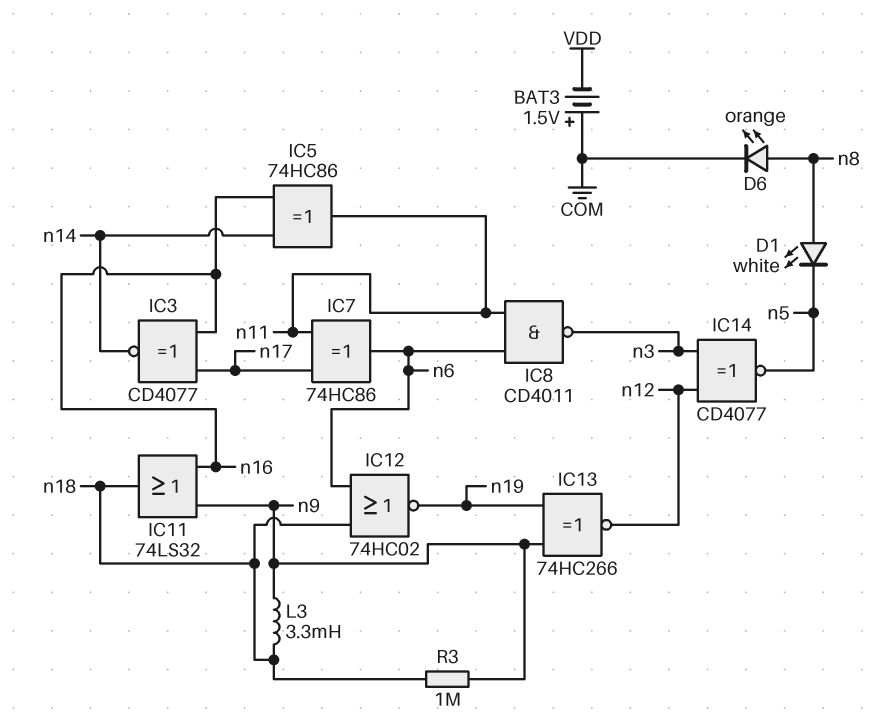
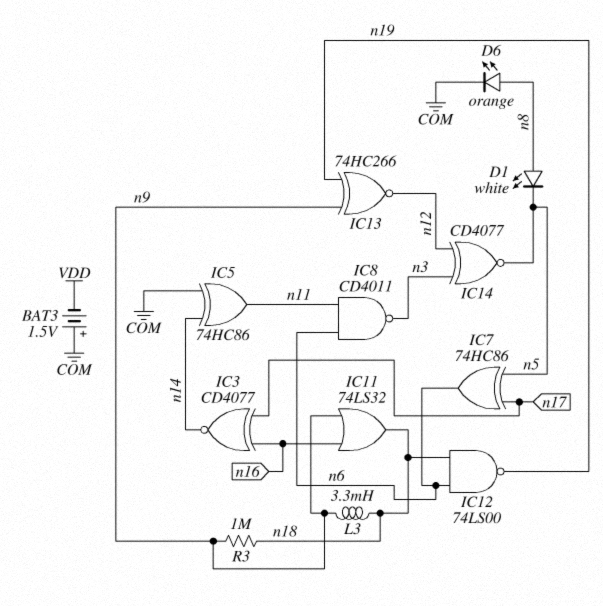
IC5: XOR 74HC86 (in n14, in n16, out n11) -> XOR 74HC86 (in COM, in n14, out n11)
IC7: XOR 74HC86 (in n11, in n17, out n6) -> XOR 74HC86 (in n5, in n17, out n6)
IC12: NOR 74HC02 (in n6, in n18, out n19) -> NAND 74LS00 (in n6, in n18, out n19)

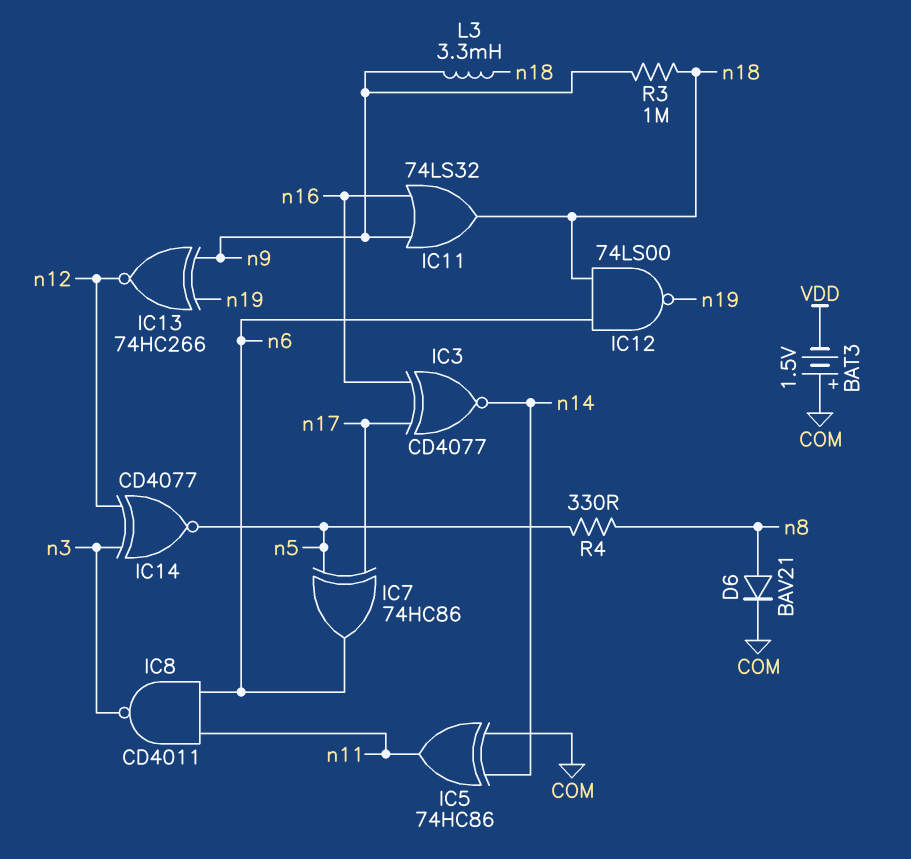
D1: LED white (A n8, K n5) -> none
D6: LED orange (A n8, K COM) -> diode BAV21 (A n8, K COM)
R4: none -> 330 (n5, n8)

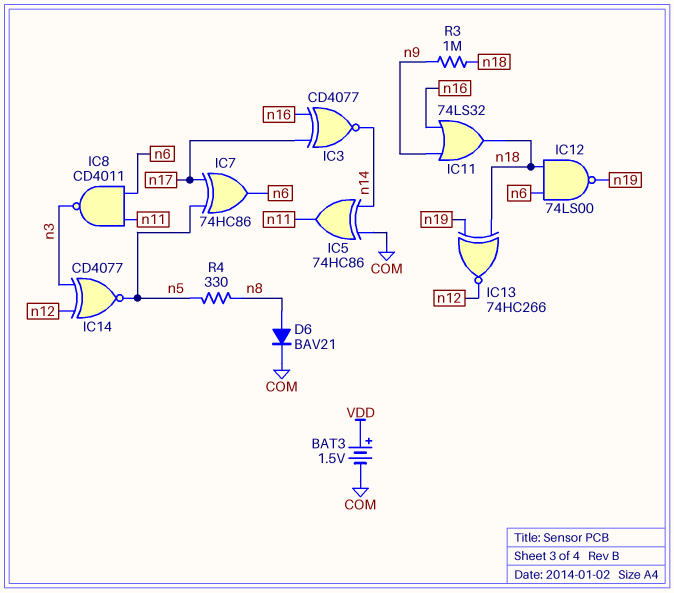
BAT3: 1.5V (plus COM, minus VDD) -> 1.5V (plus VDD, minus COM)
IC13: XNOR 74HC266 (in n9, in n19, out n12) -> XNOR 74HC266 (in n18, in n19, out n12)
L3: 3.3mH (n9, n18) -> none

